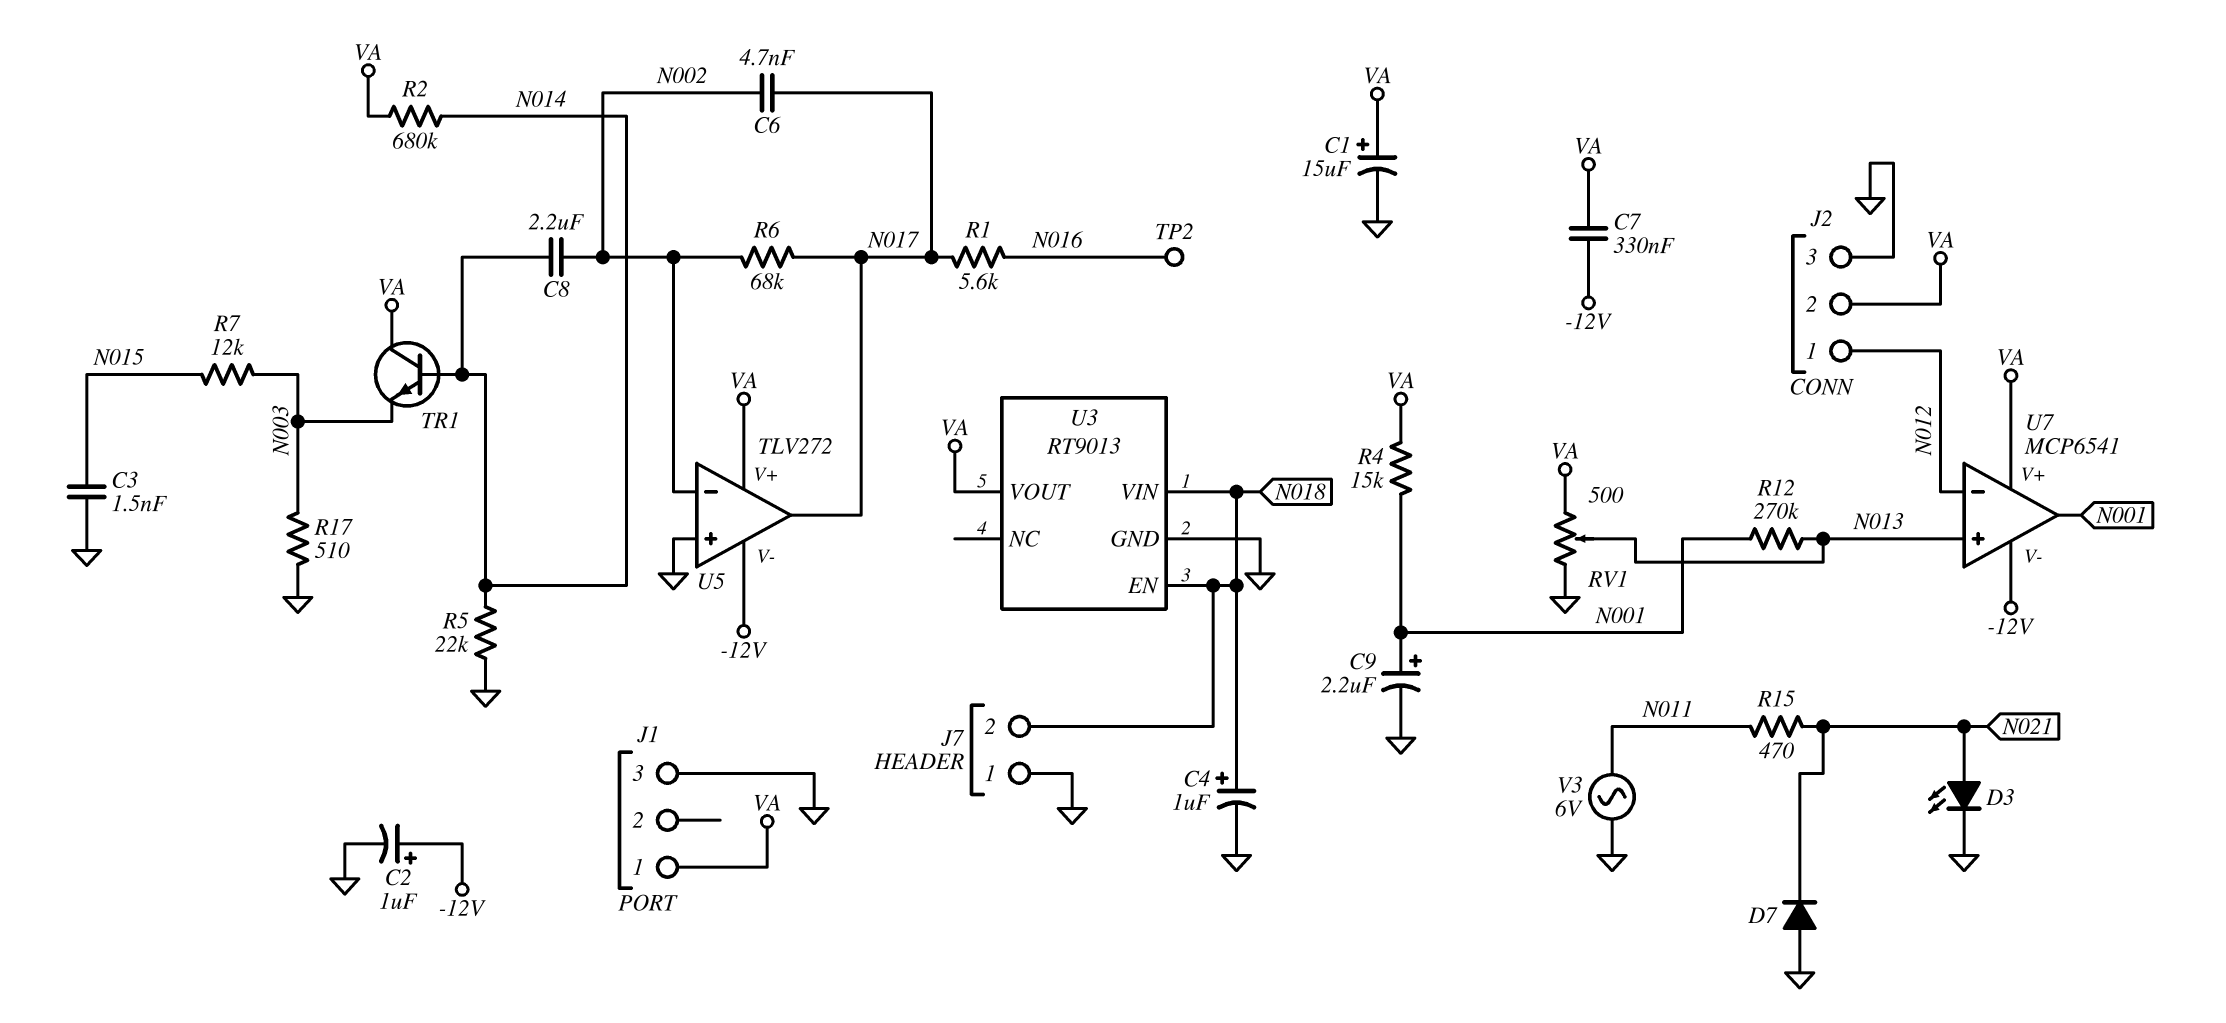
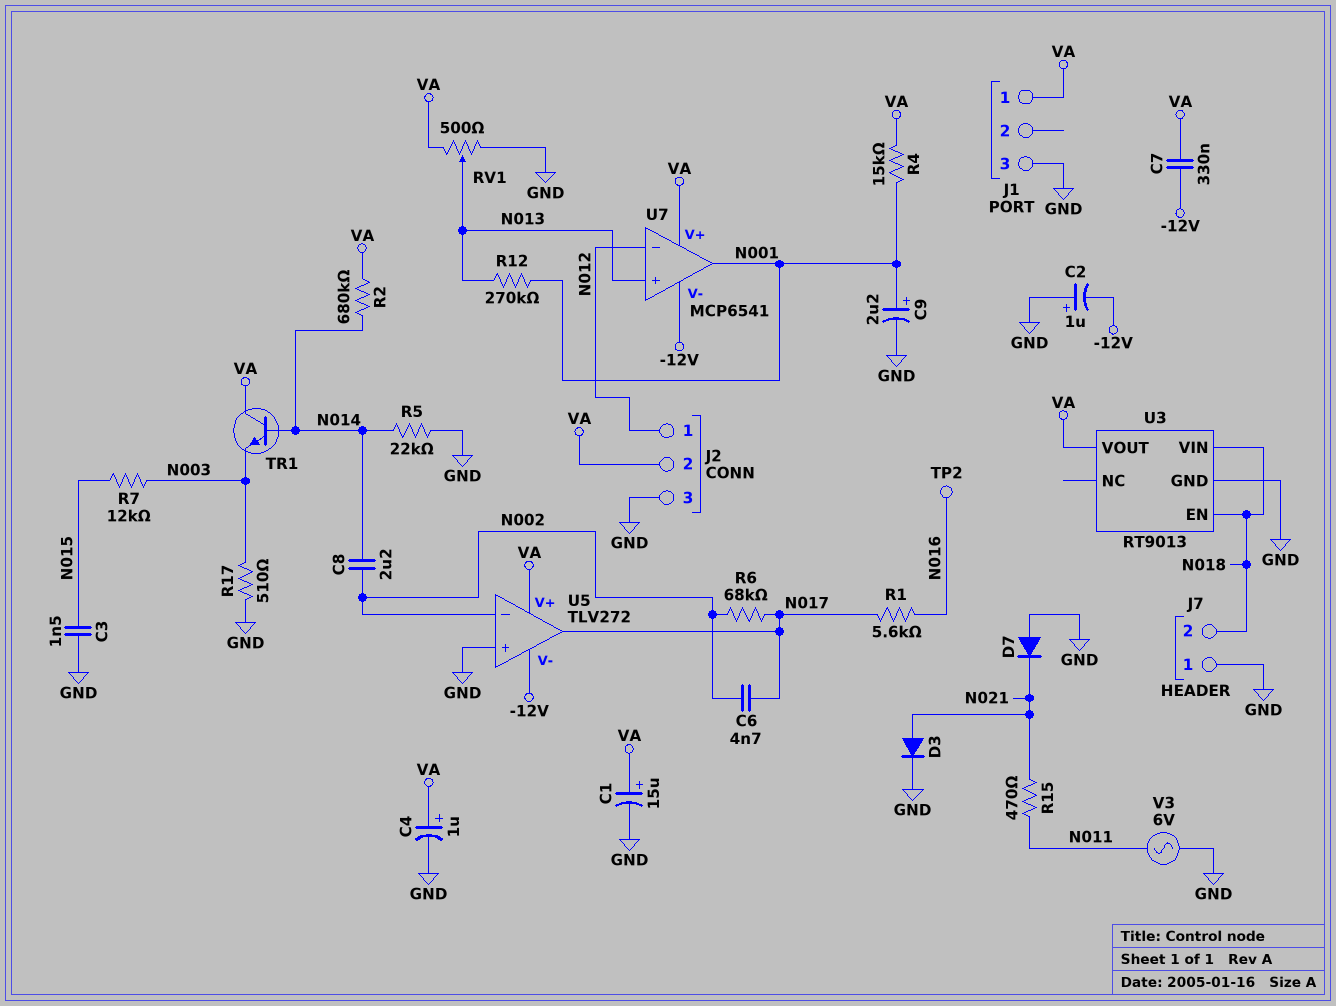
C2: 1uF (plus -12V, minus GND) -> 1uF (plus GND, minus -12V)
C4: 1uF (plus N018, minus GND) -> 1uF (plus VA, minus GND)
D3: LED (A N021, K GND) -> diode (A N021, K GND)

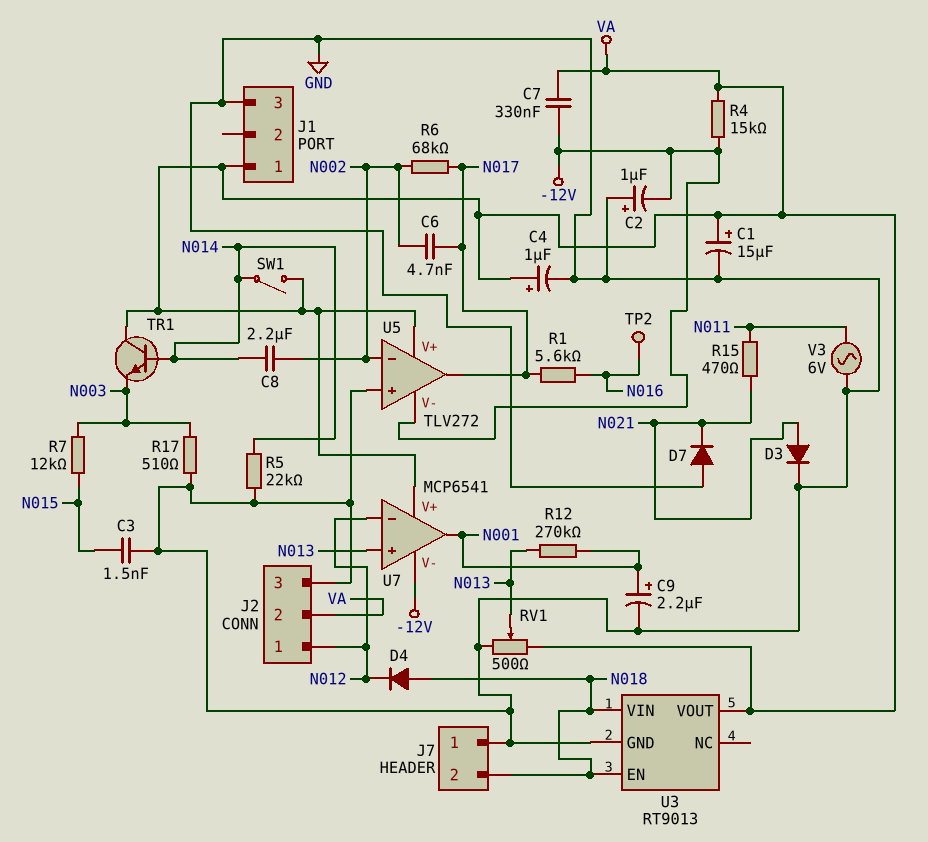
D4: none -> diode (A N018, K N012)
R2: 680k (N014, VA) -> none
R4: 15k (N001, VA) -> 15k (-12V, VA)
SW1: none -> switch (N014, VA)

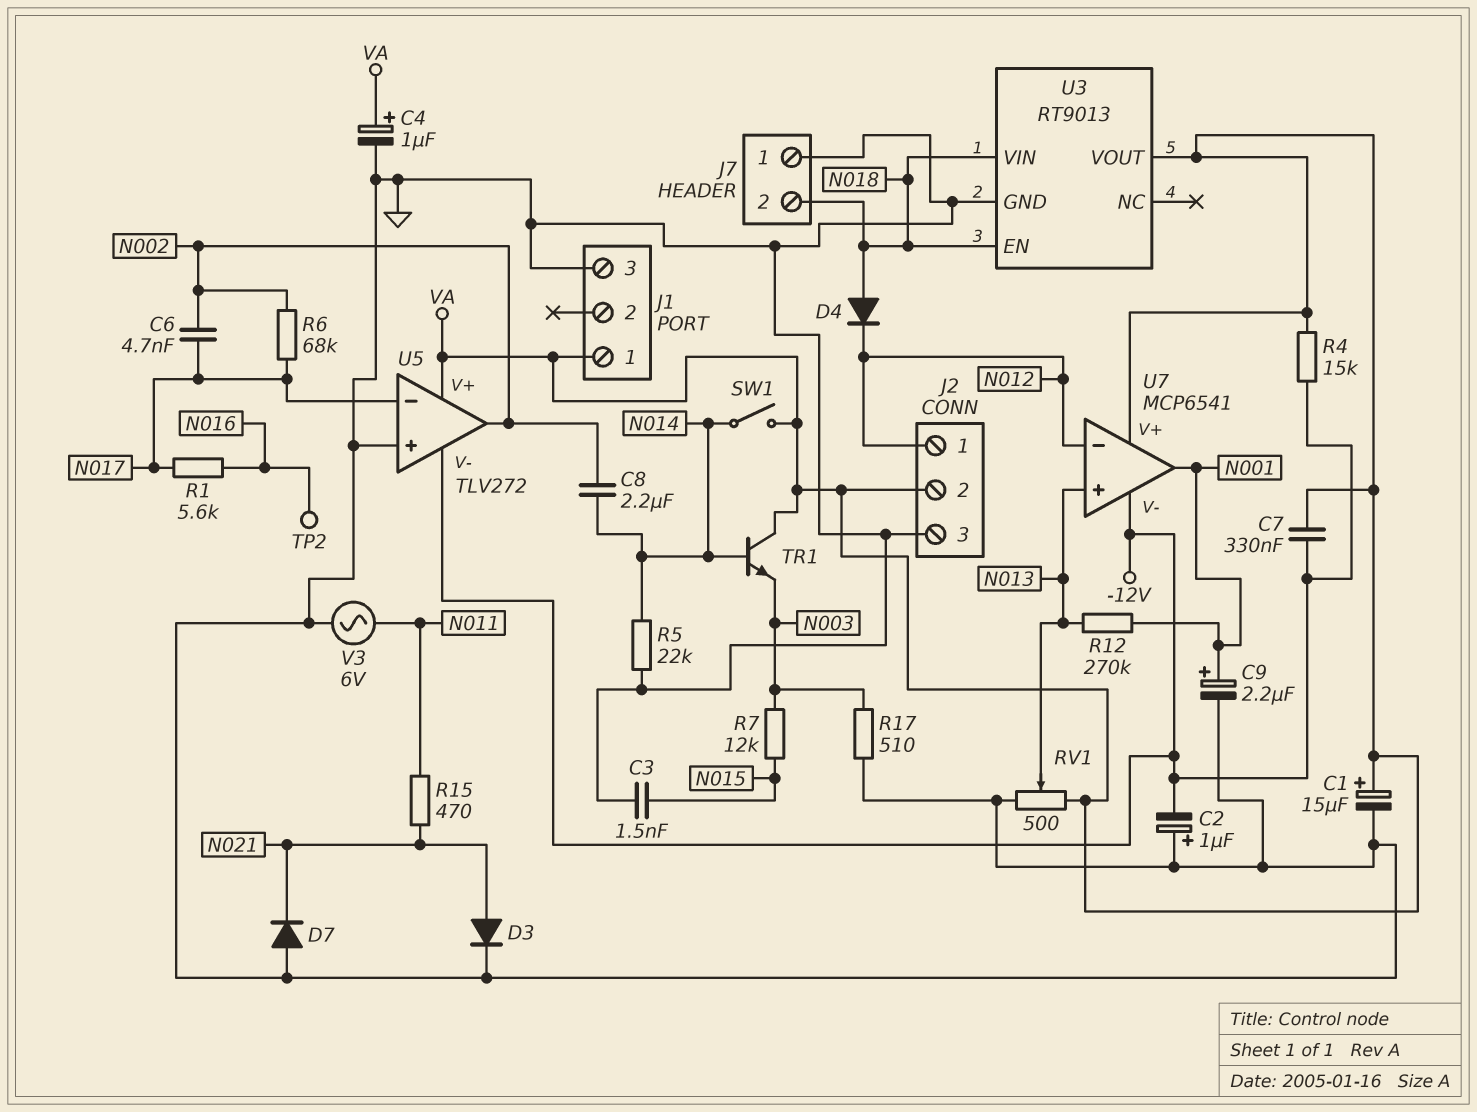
U5 pin in-: N002 -> N017
U5 pin out: N017 -> N002

